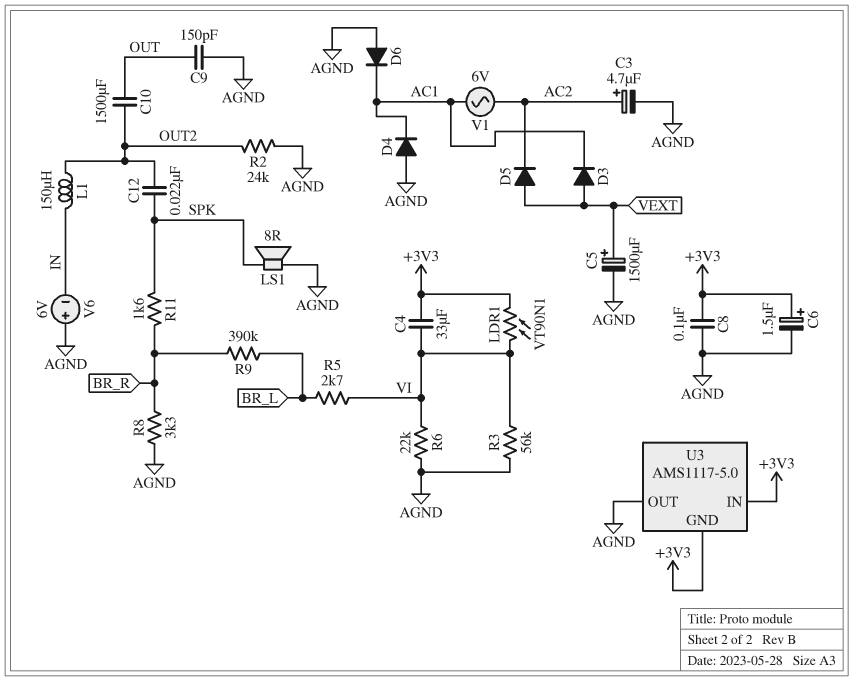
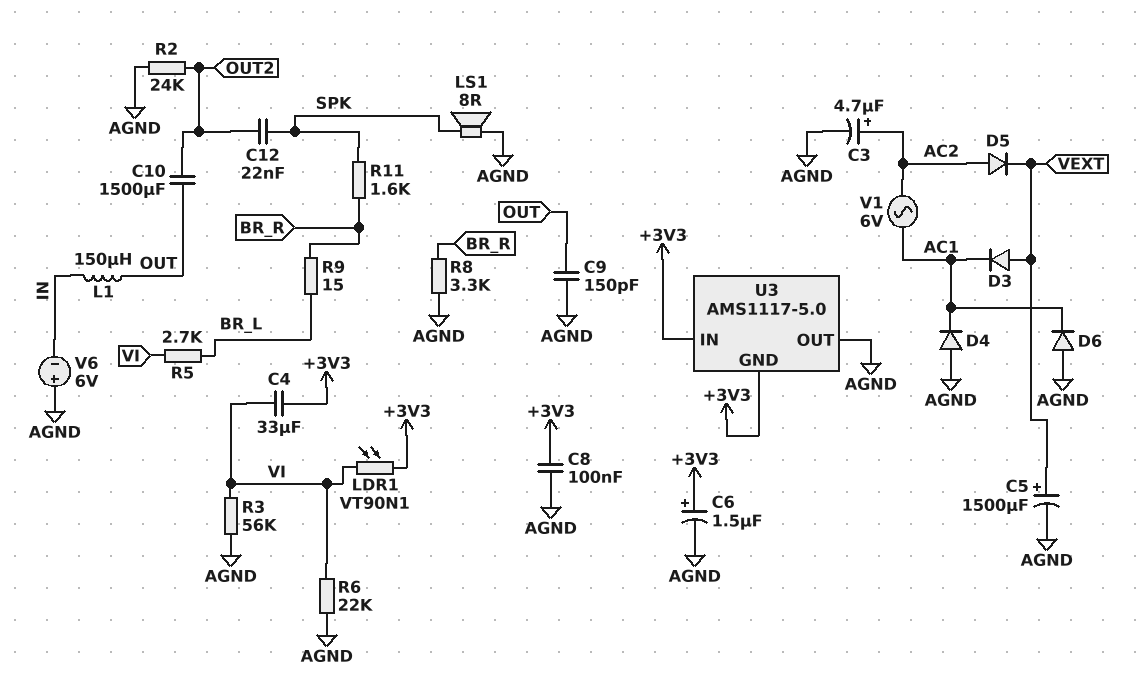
D5: diode (A VEXT, K AC2) -> diode (A AC2, K VEXT)
L1: 150uH (IN, OUT2) -> 150uH (IN, OUT)
R9: 390k (BR_L, BR_R) -> 15 (BR_L, BR_R)

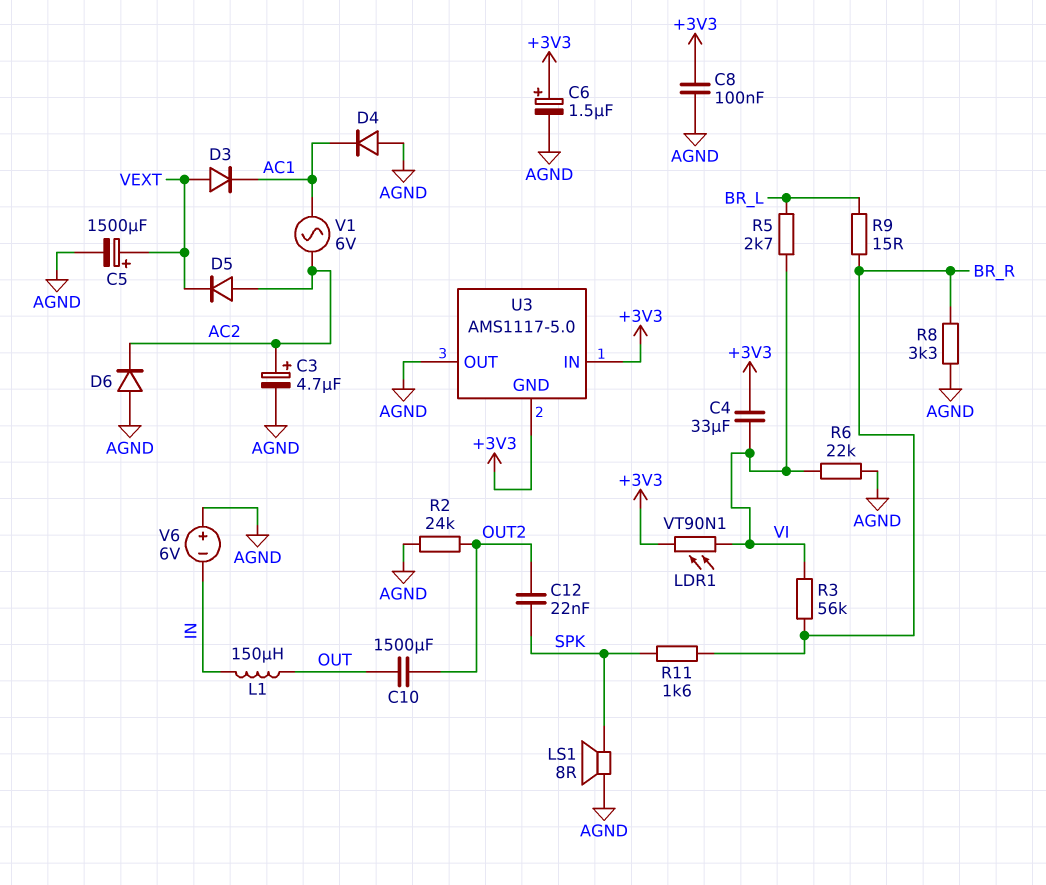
C9: 150pF (AGND, OUT) -> none
D6: diode (A AGND, K AC1) -> diode (A AGND, K AC2)
R3: 56k (AGND, VI) -> 56k (BR_R, VI)

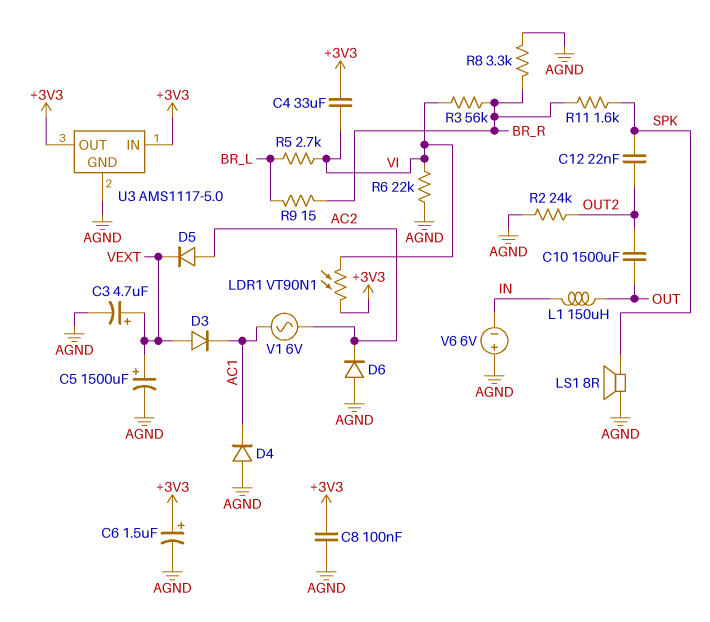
C3: 4.7uF (plus AC2, minus AGND) -> 4.7uF (plus VEXT, minus AGND)
U3 pin GND: +3V3 -> AGND
U3 pin OUT: AGND -> +3V3

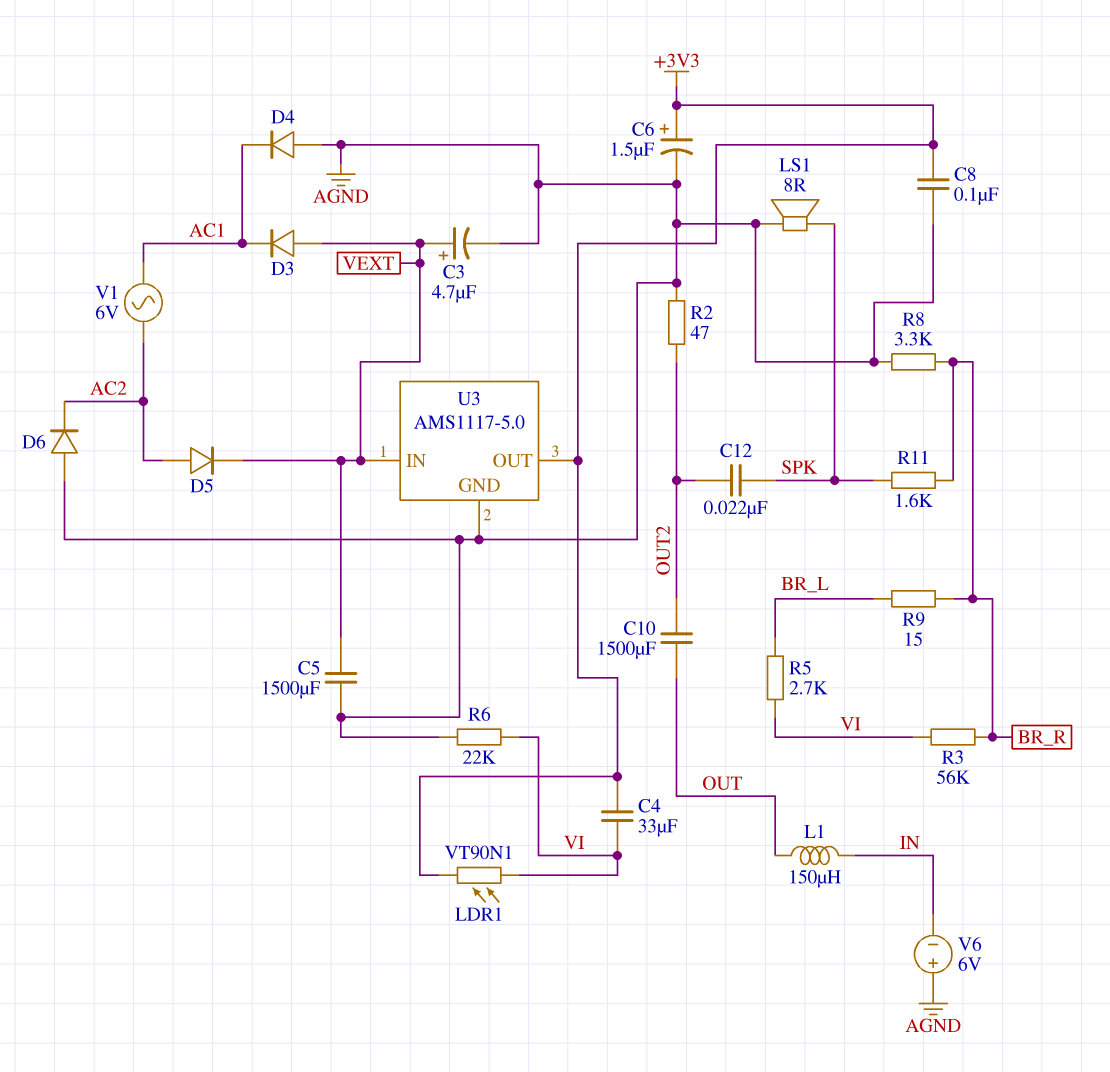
C5: 1500uF (plus VEXT, minus AGND) -> 1500uF (AGND, VEXT)
R2: 24k (AGND, OUT2) -> 47 (AGND, OUT2)
U3 pin IN: +3V3 -> VEXT

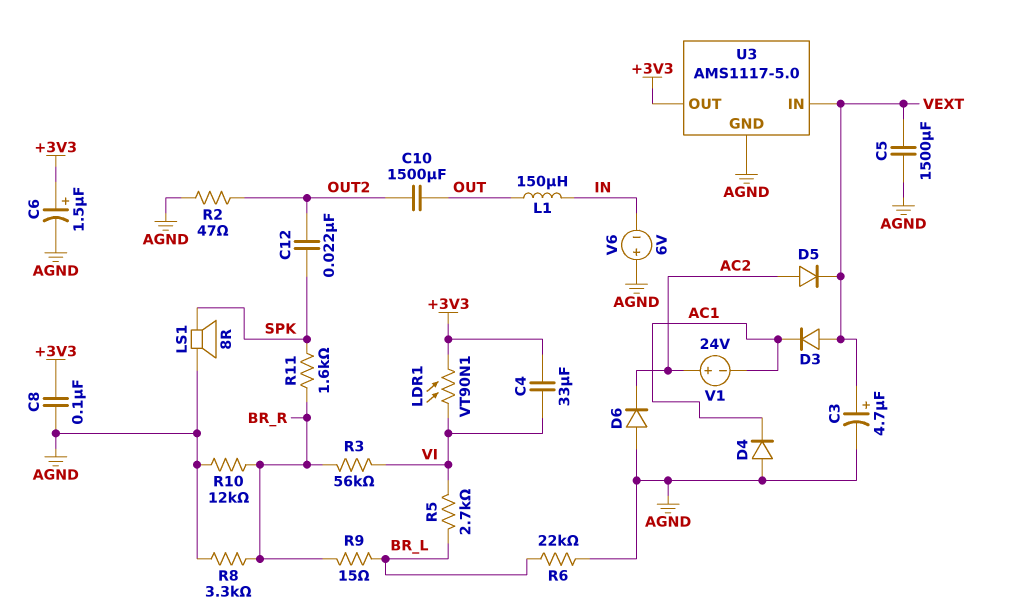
R6: 22k (AGND, VI) -> 22k (AGND, BR_L)
R10: none -> 12k (AGND, BR_R)
V1: AC 6V (AC1, AC2) -> 24V (plus AC2, minus AC1)

